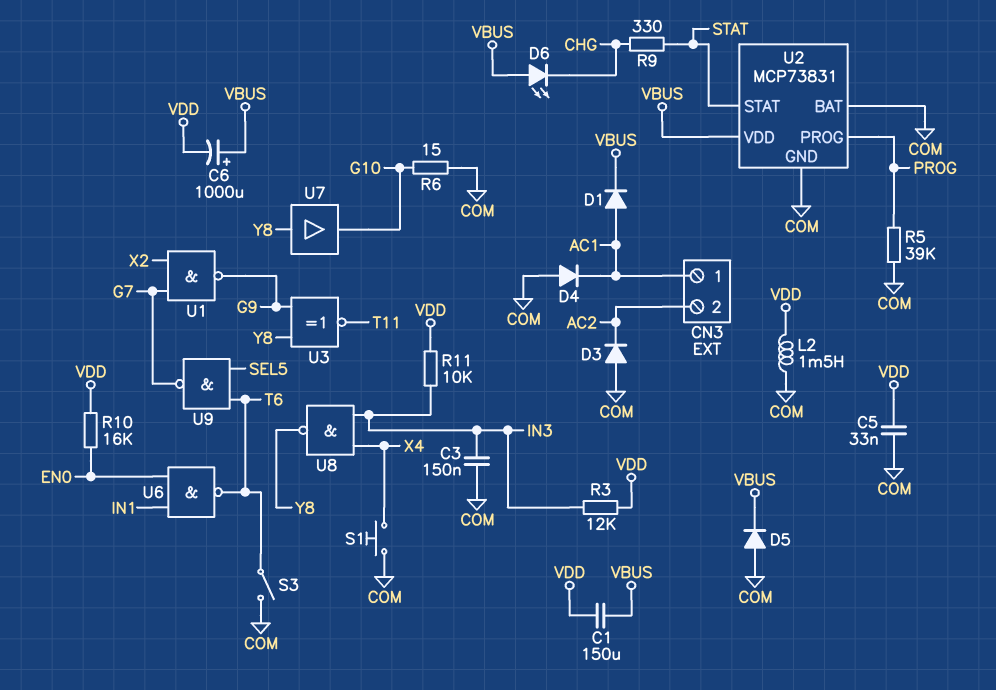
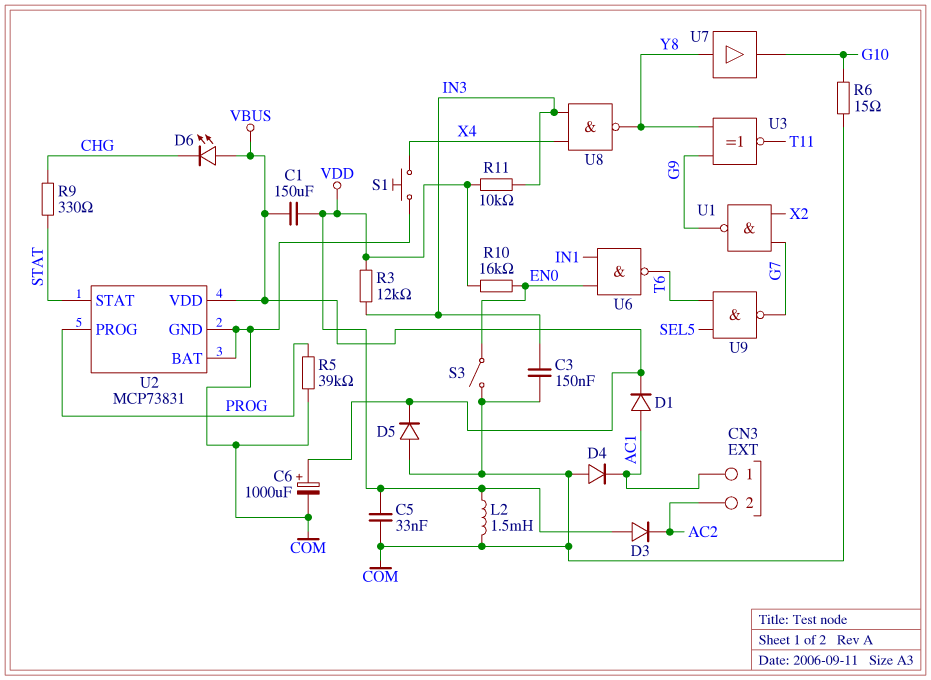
C6: 1000uF (plus VBUS, minus VDD) -> 1000uF (plus VBUS, minus COM)
D3: diode (A COM, K AC2) -> diode (A VDD, K AC2)
S3: switch (COM, T6) -> switch (COM, EN0)

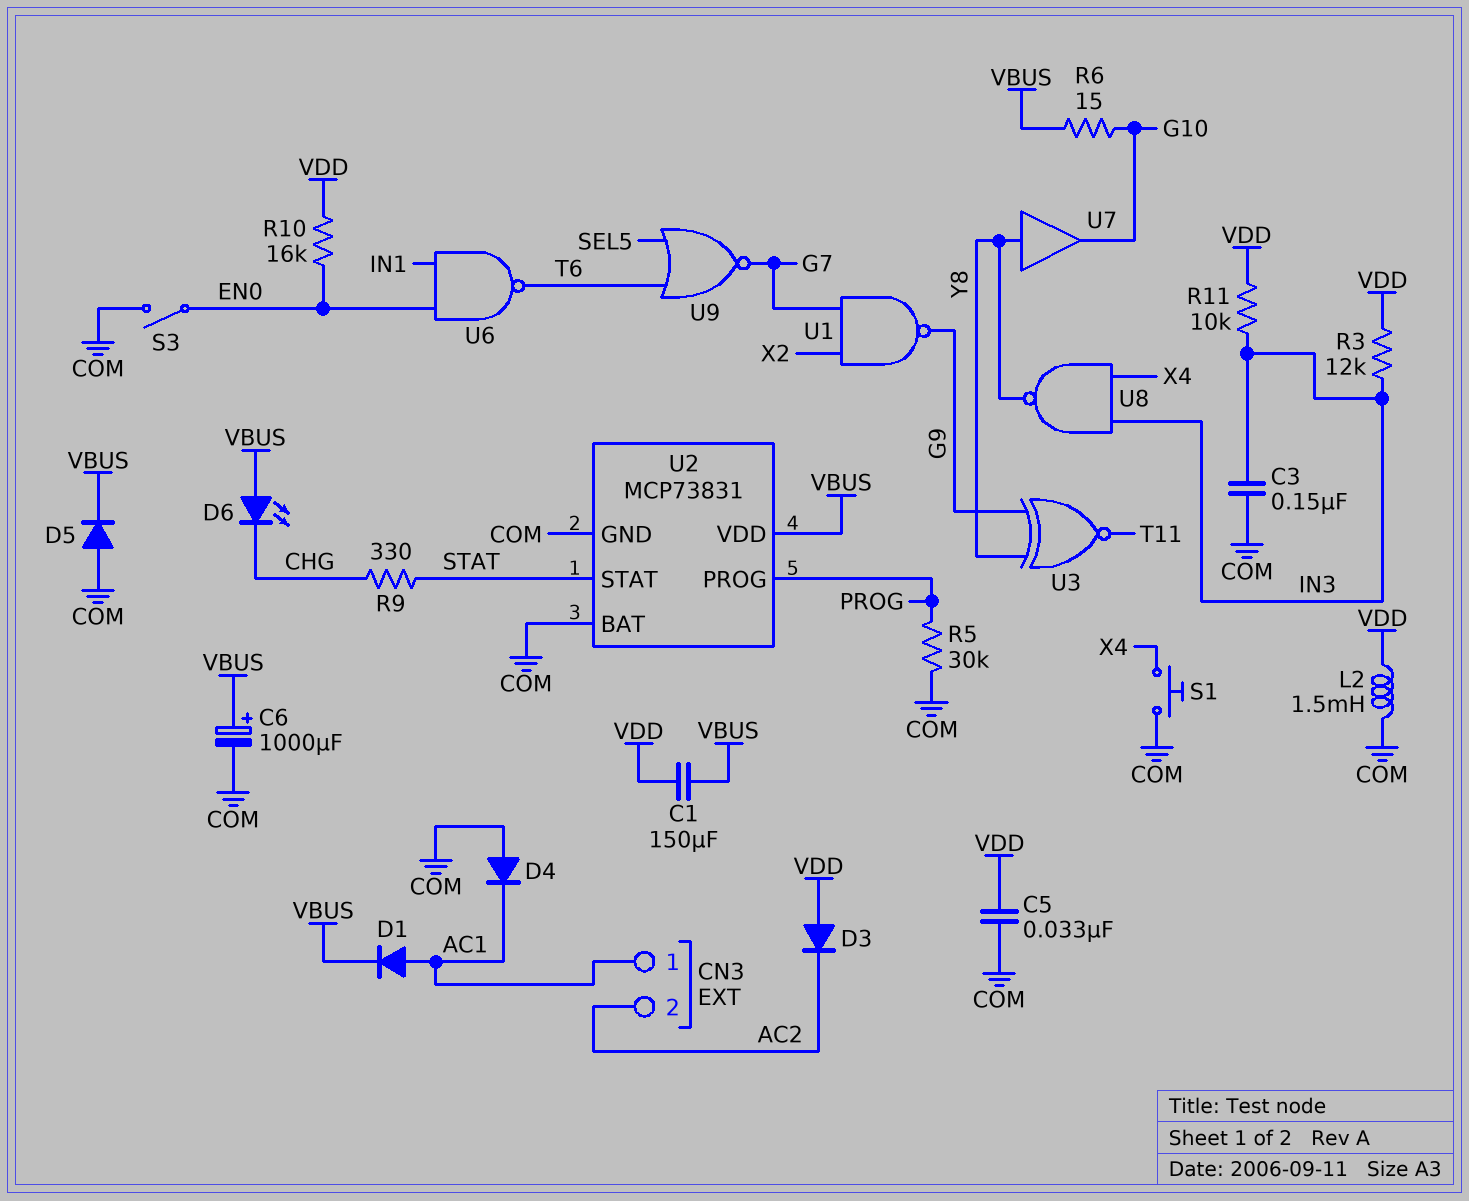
R5: 39k (COM, PROG) -> 30k (COM, PROG)
R6: 15 (COM, G10) -> 15 (G10, VBUS)
U9: NAND (in SEL5, in T6, out G7) -> NOR (in SEL5, in T6, out G7)

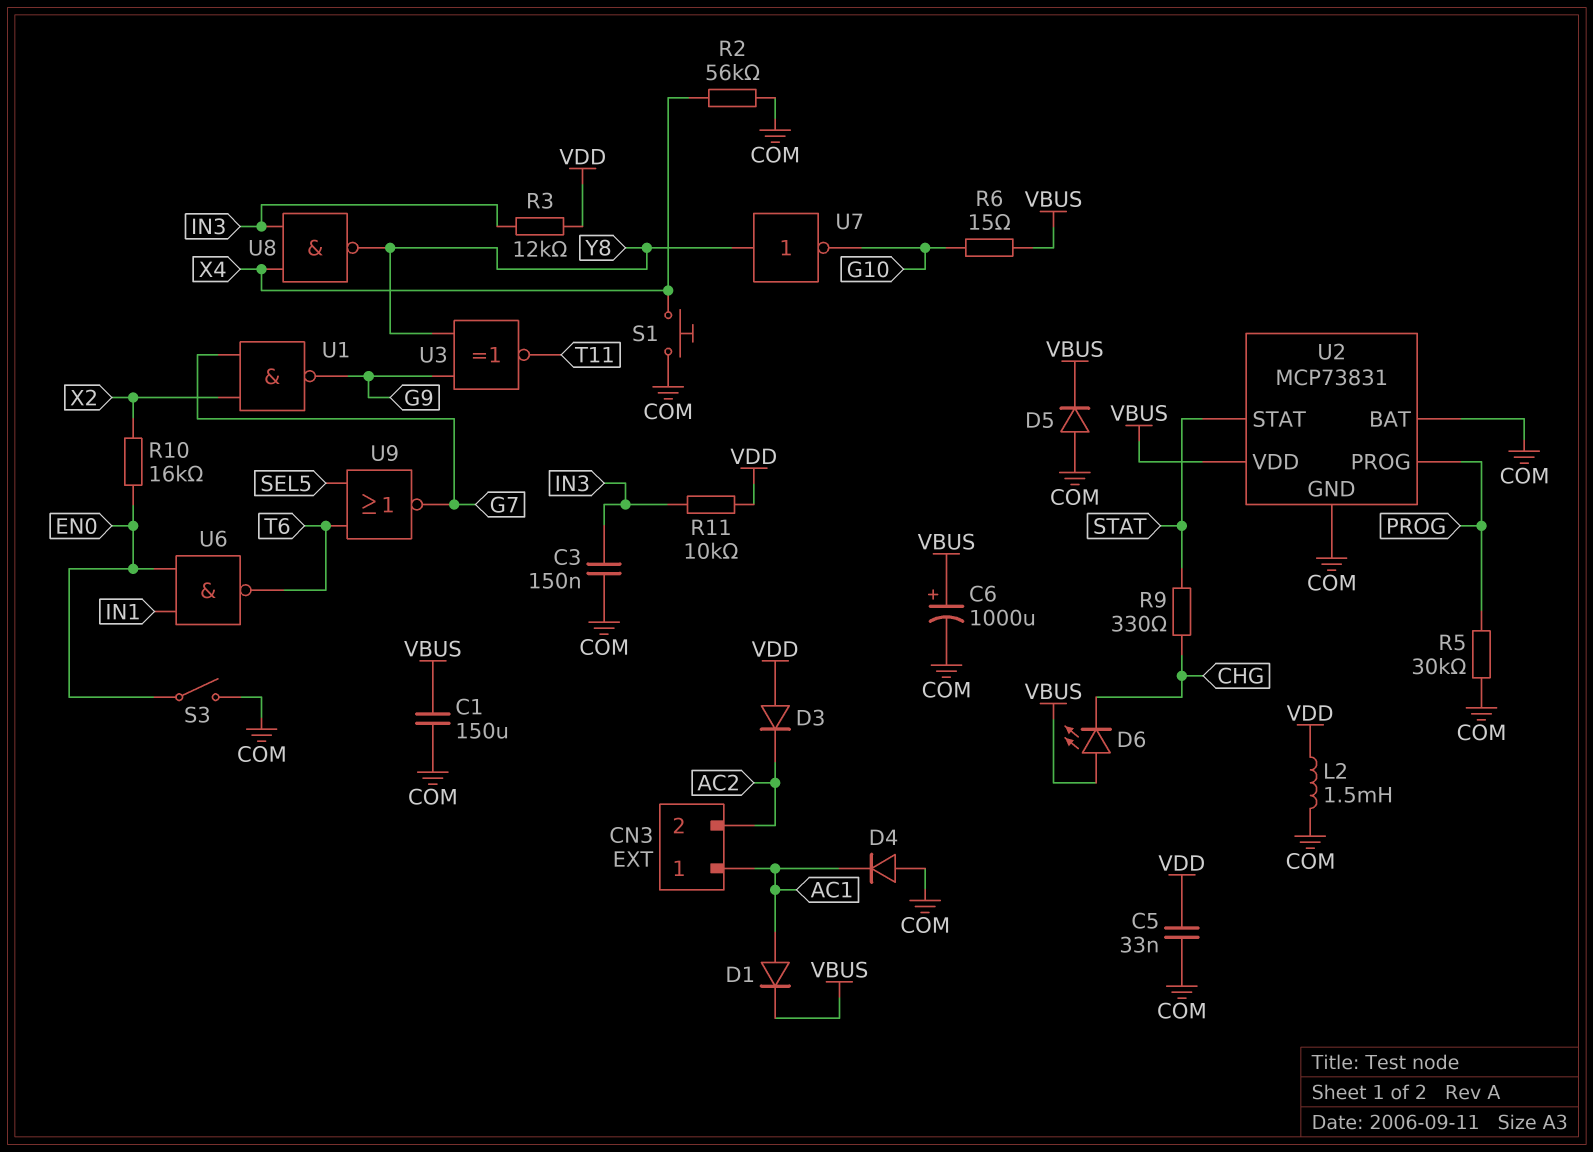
C1: 150uF (VBUS, VDD) -> 150uF (COM, VBUS)
R2: none -> 56k (COM, X4)
R10: 16k (EN0, VDD) -> 16k (EN0, X2)
U7: buffer (in Y8, out G10) -> NOT (in Y8, out G10)

